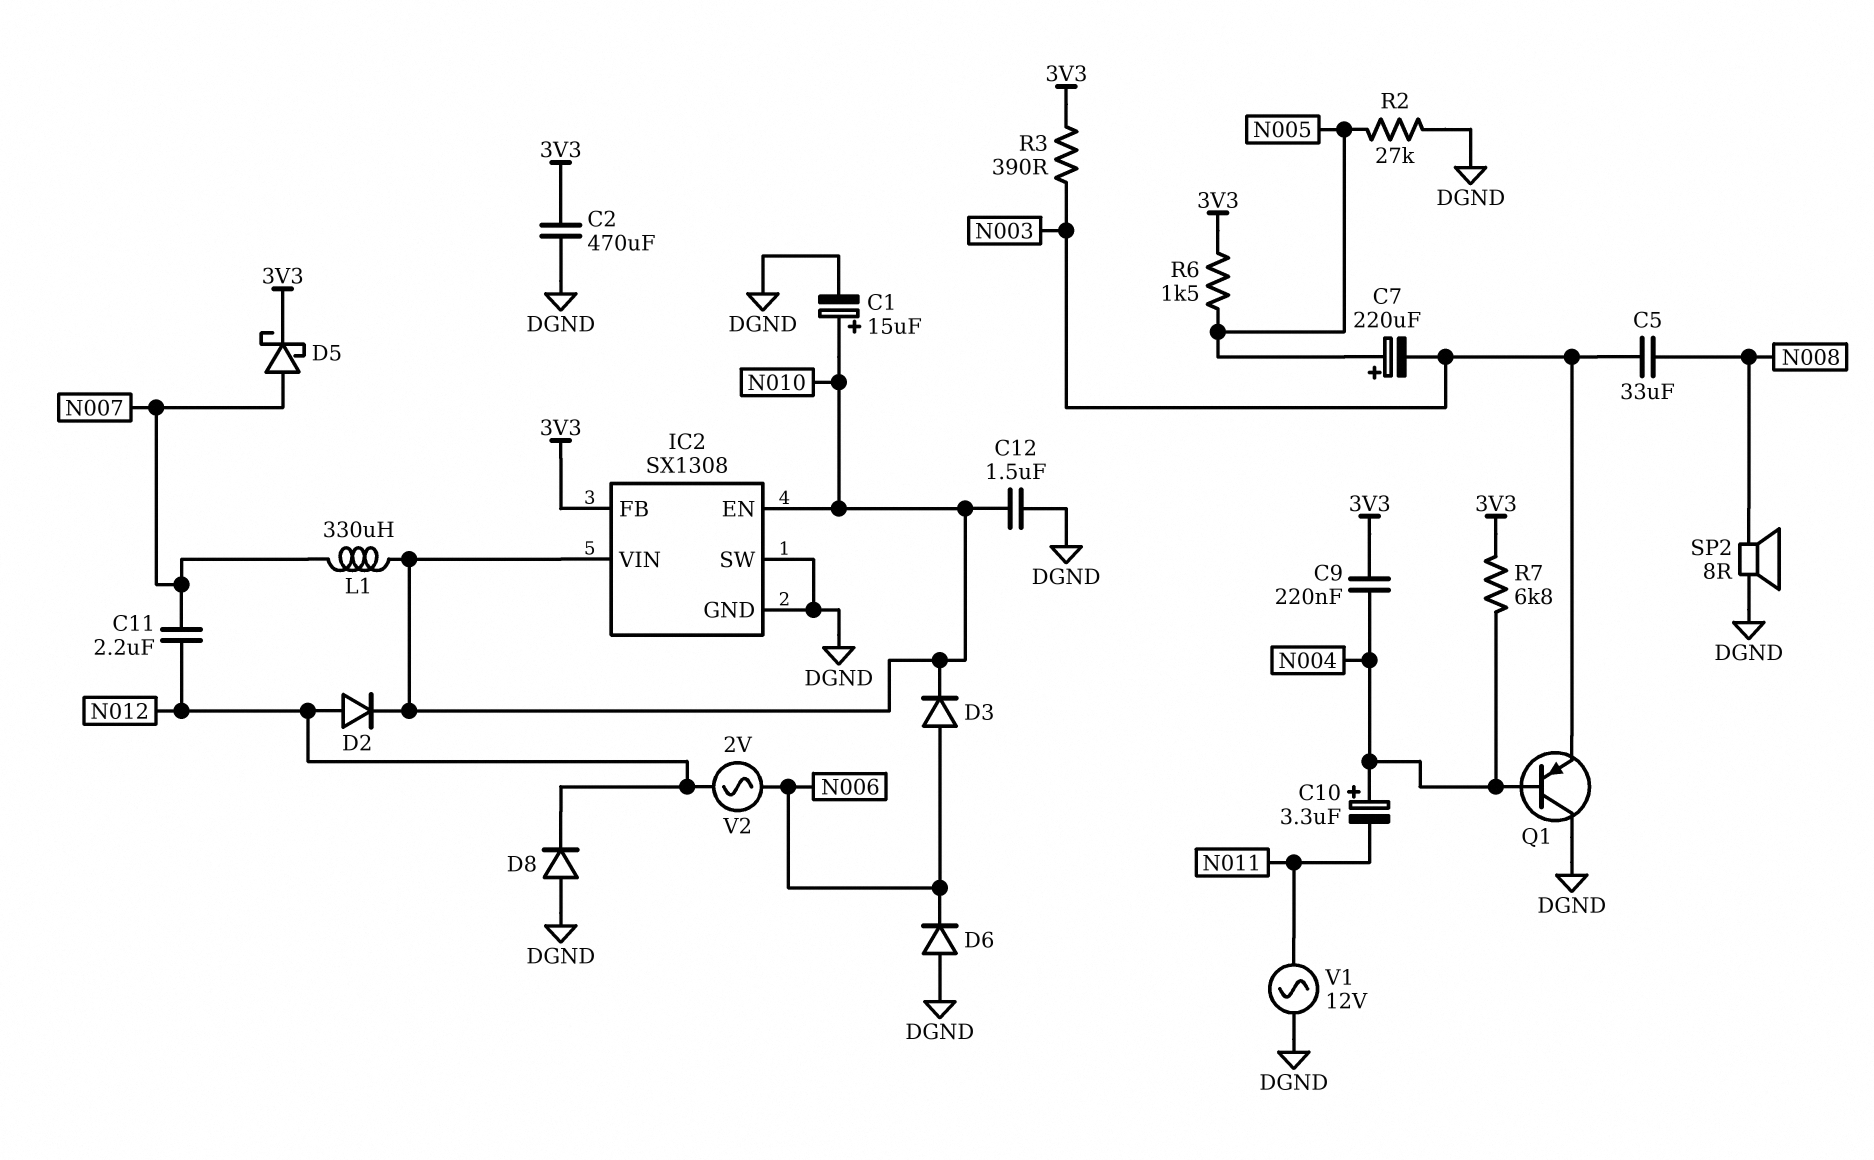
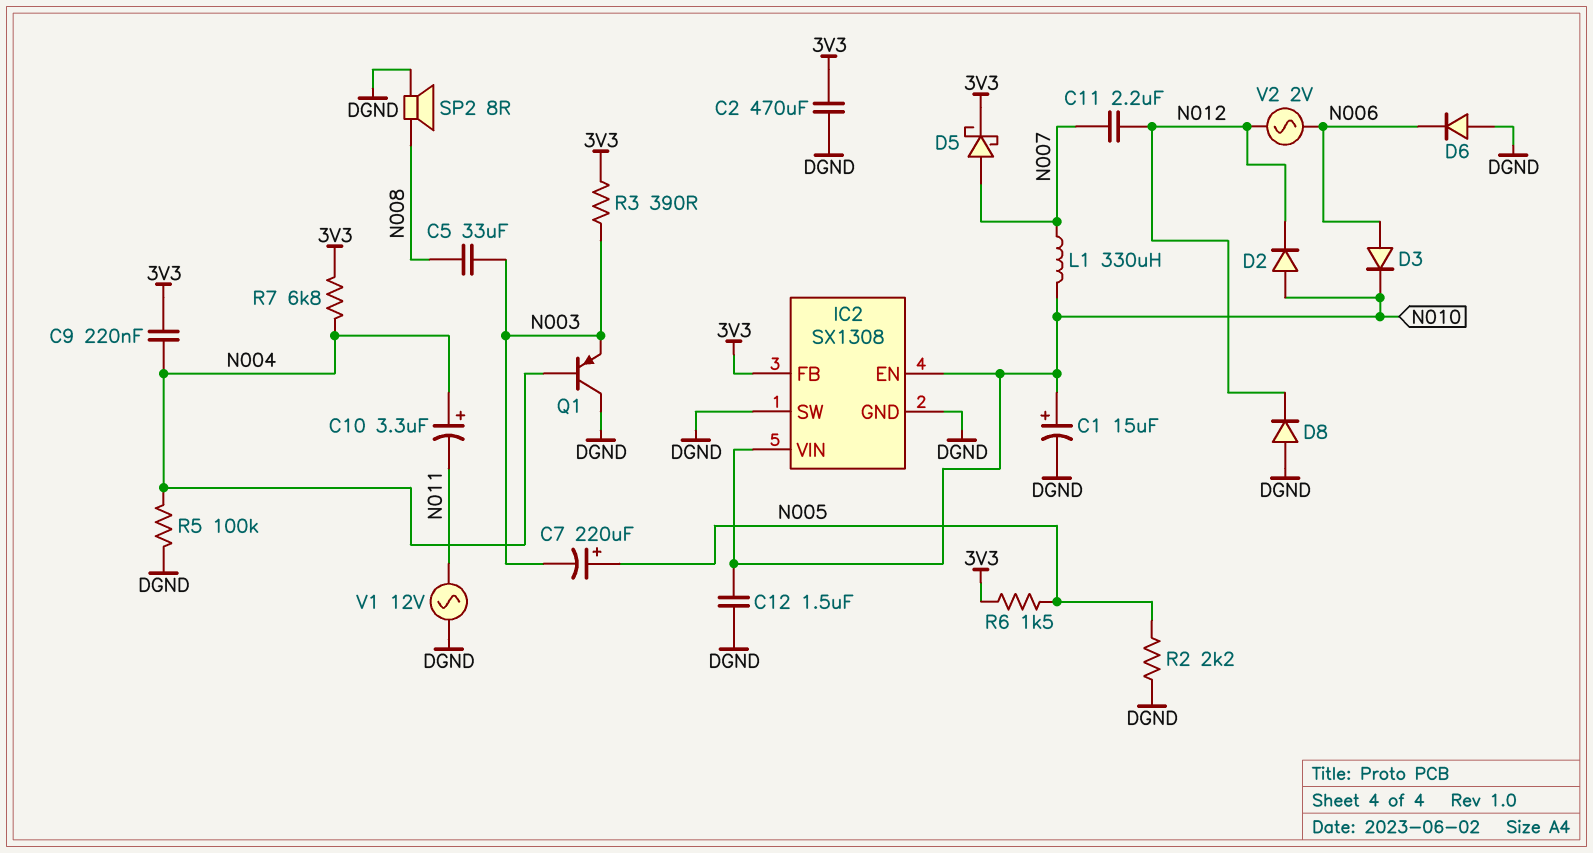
D2: diode (A N012, K N010) -> diode (A N010, K N012)
R2: 27k (DGND, N005) -> 2.2k (DGND, N005)
R5: none -> 100k (DGND, N004)

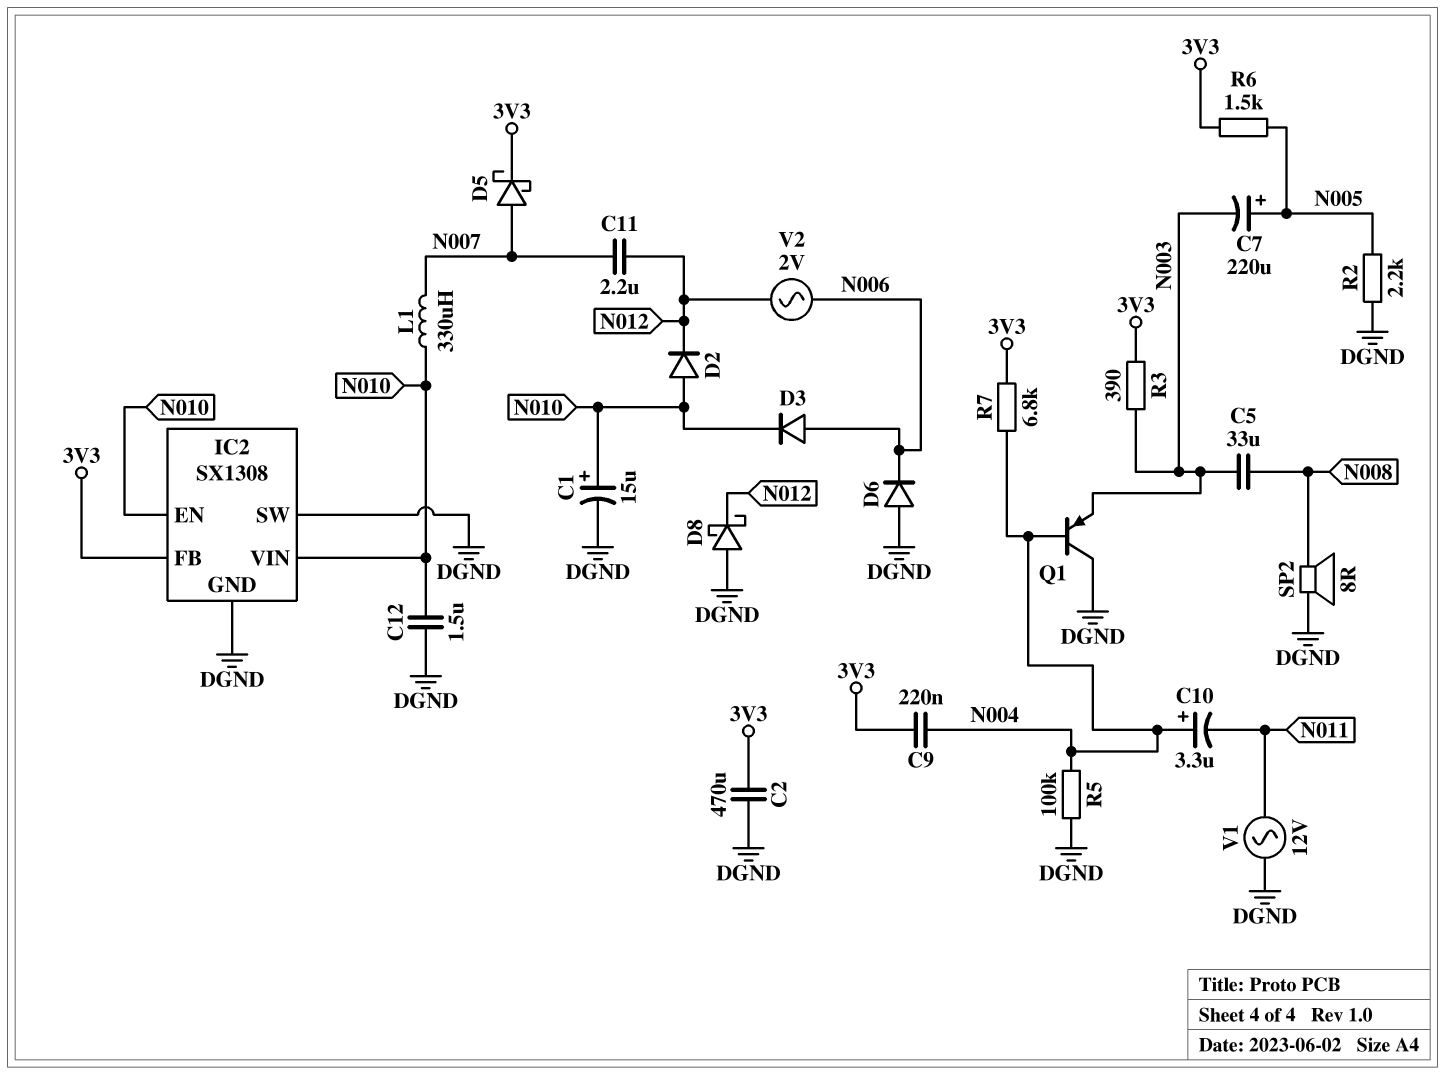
D8: diode (A DGND, K N012) -> schottky (A DGND, K N012)

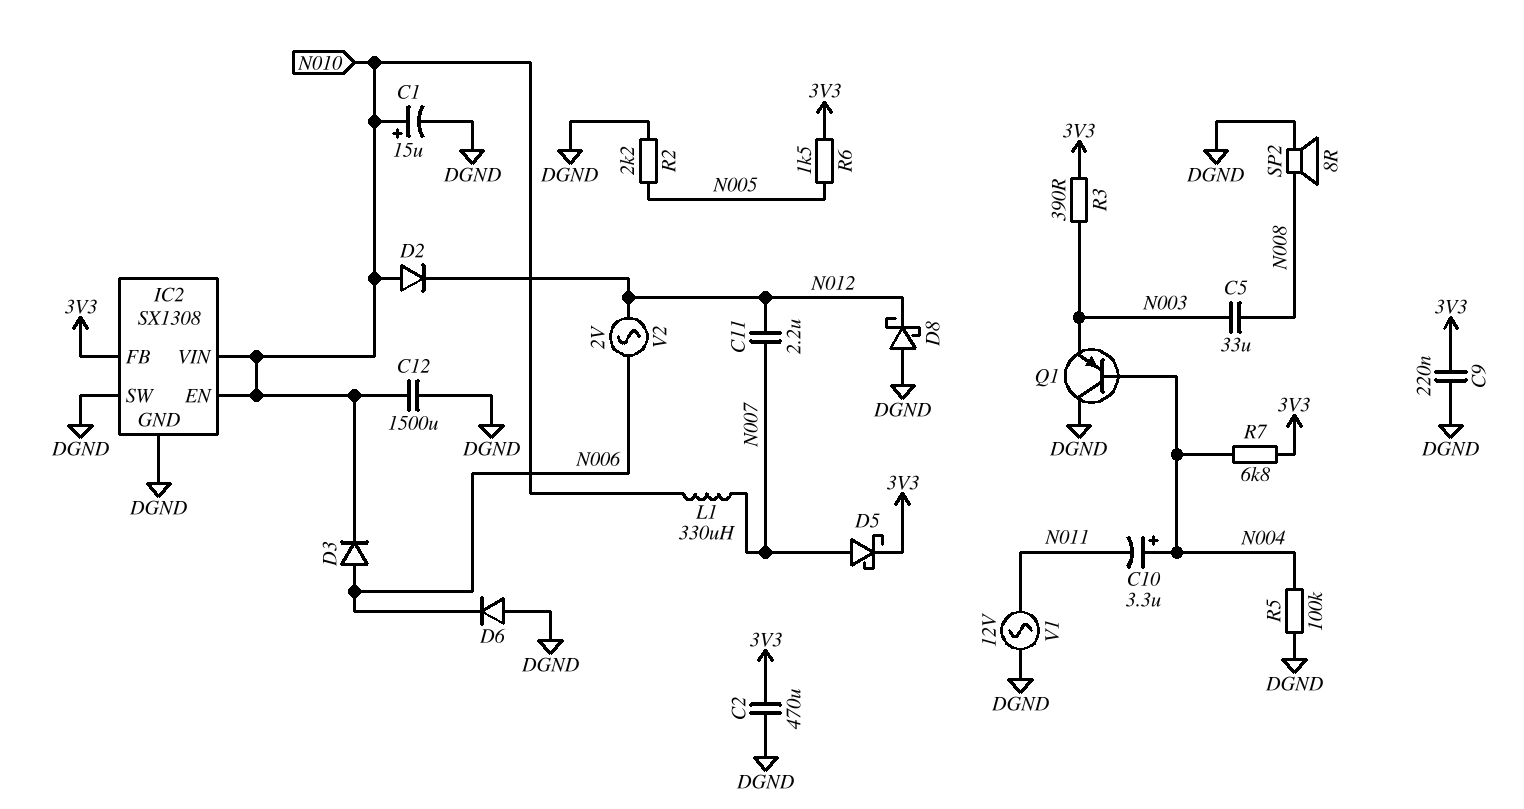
C7: 220uF (plus N005, minus N003) -> none
C9: 220nF (3V3, N004) -> 220nF (3V3, DGND)
C12: 1.5uF (DGND, N010) -> 1500uF (DGND, N010)

